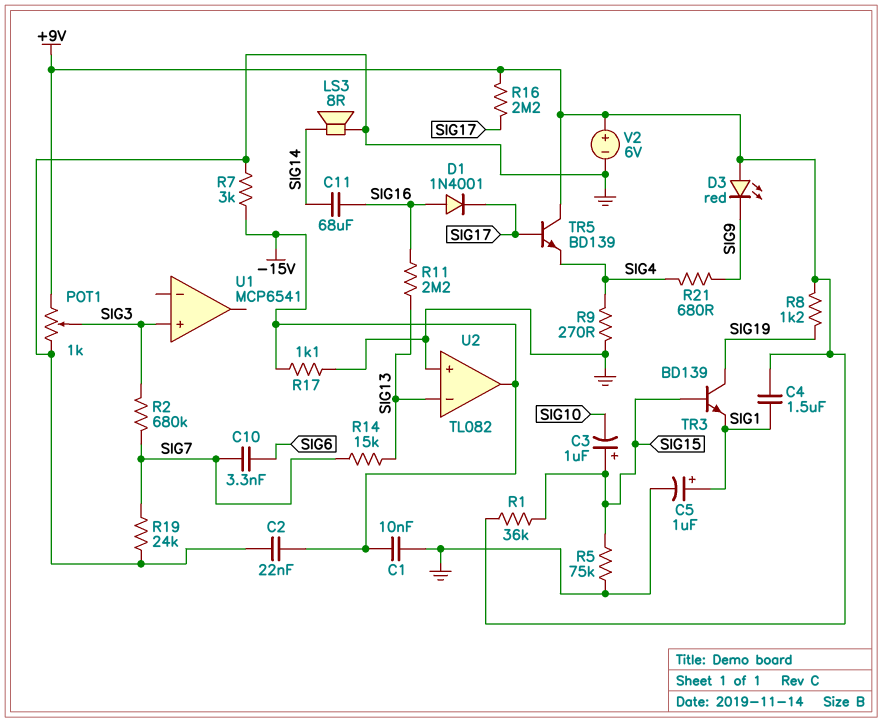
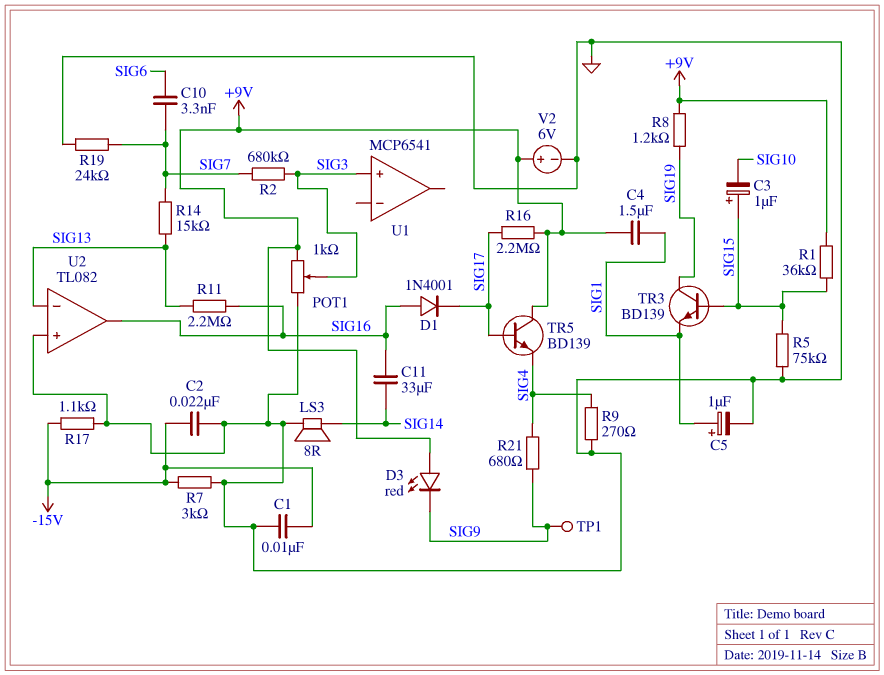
C11: 68uF (SIG14, SIG16) -> 33uF (SIG14, SIG16)
TP1: none -> test point (SIG9)
U2 pin out: -15V -> SIG16

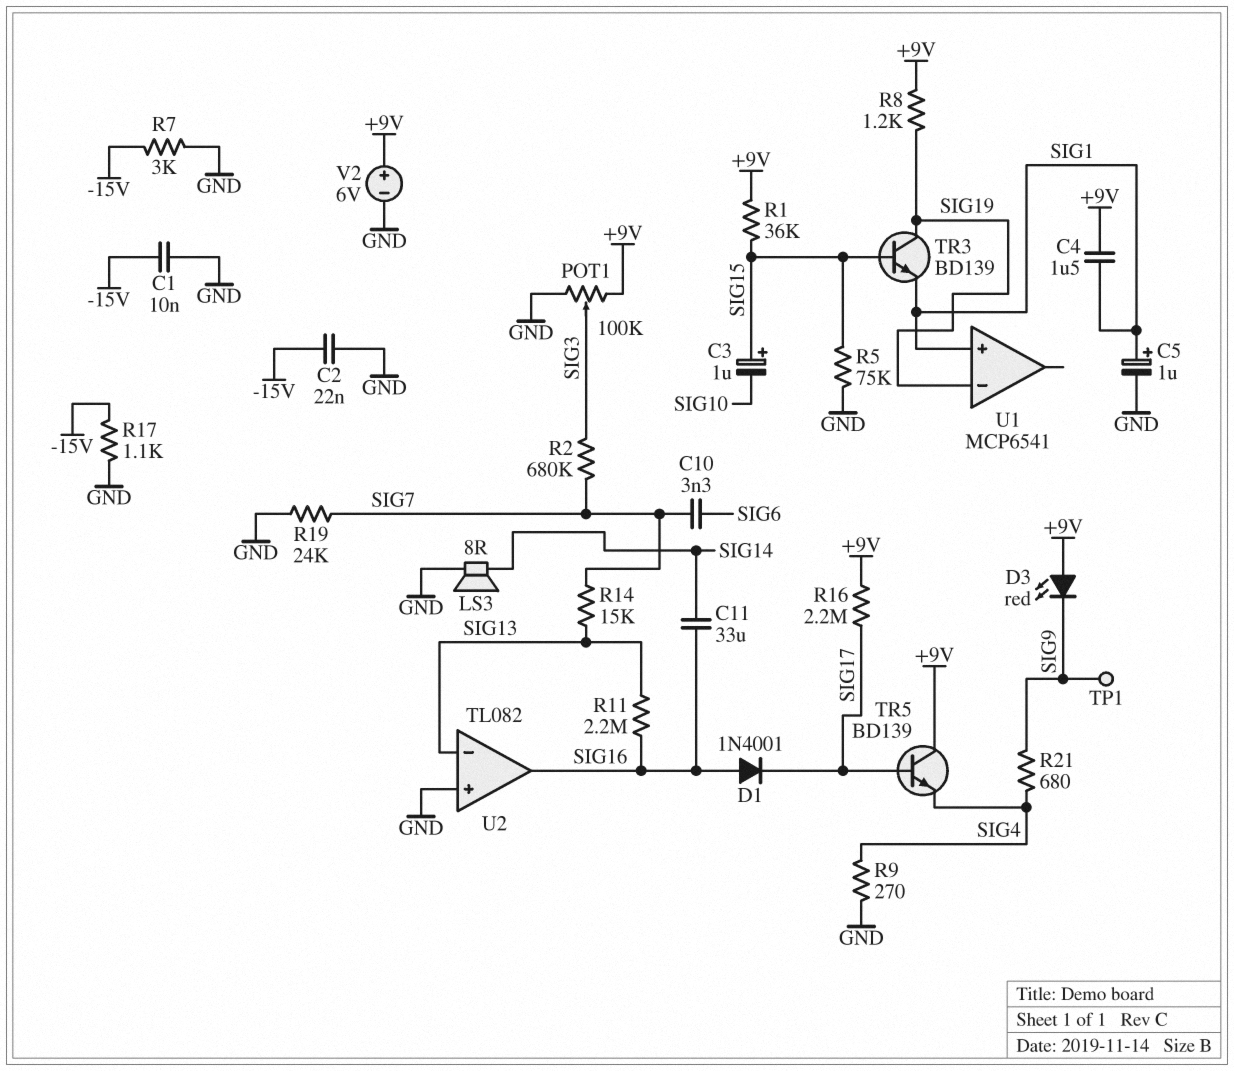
POT1: 1k (+9V, GND, wiper SIG3) -> 100k (+9V, GND, wiper SIG3)
U1 pin in+: SIG3 -> SIG1
U1 pin in-: none -> SIG19

